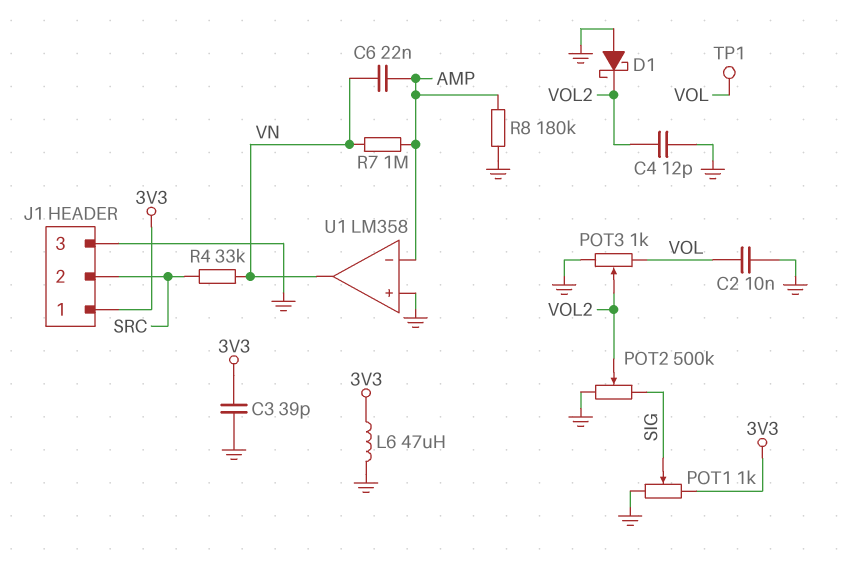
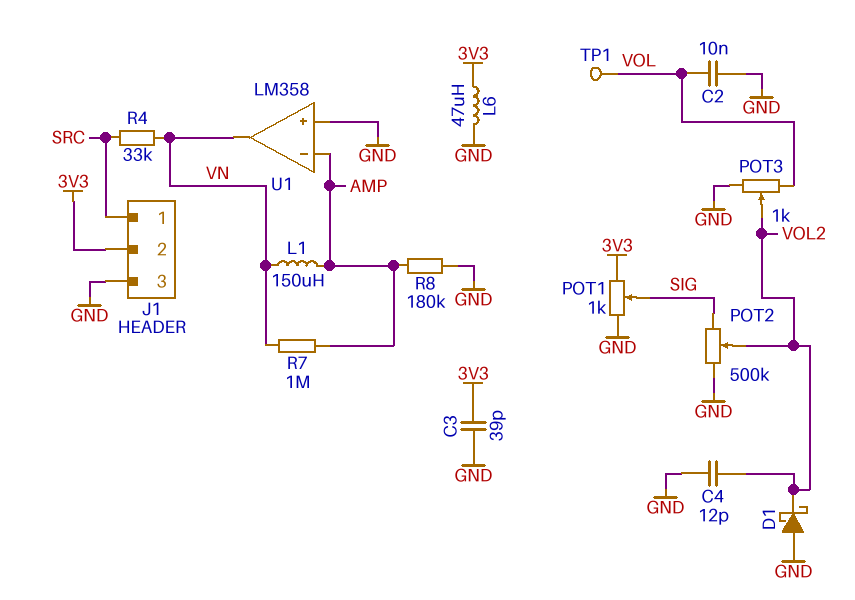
C6: 22nF (AMP, VN) -> none
J1 pin 1: 3V3 -> SRC
J1 pin 2: SRC -> 3V3
L1: none -> 150uH (AMP, VN)

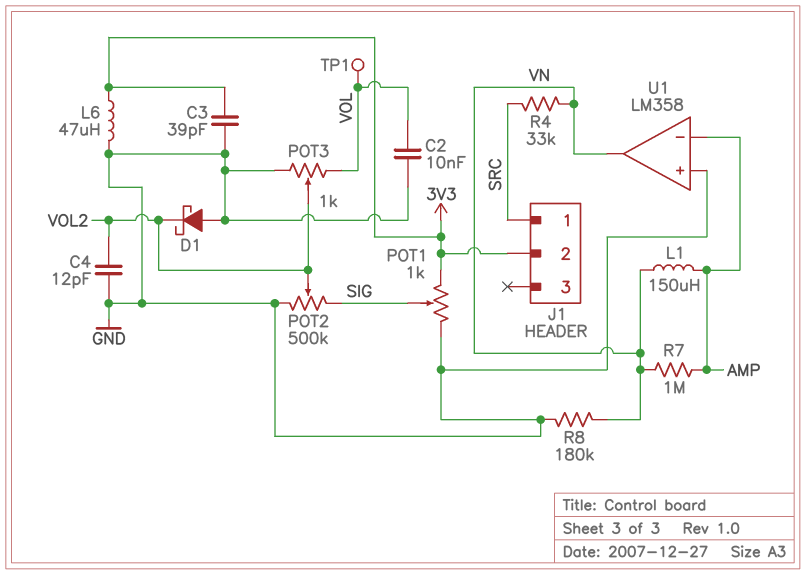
J1 pin 3: GND -> none
R8: 180k (AMP, GND) -> 180k (GND, VN)

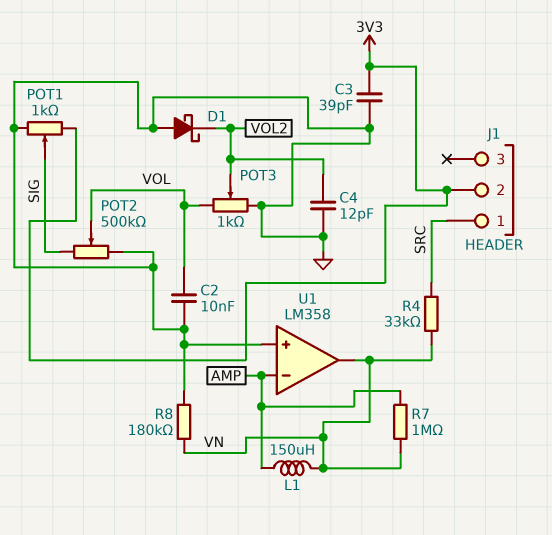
L6: 47uH (3V3, GND) -> none
POT2: 500k (GND, SIG, wiper VOL2) -> 500k (GND, SIG, wiper VOL)
TP1: test point (VOL) -> none

